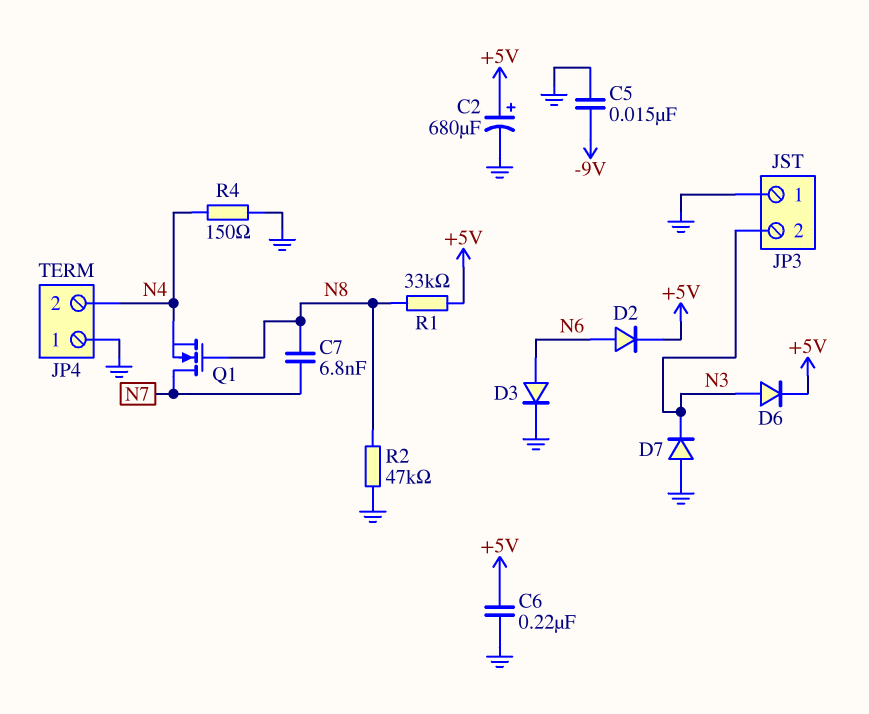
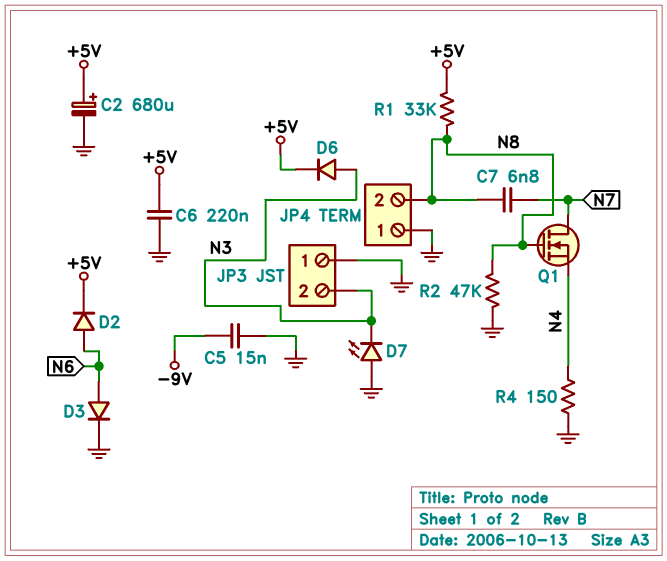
D7: diode (A GND, K N3) -> LED (A GND, K N3)
JP4 pin 2: N4 -> N8

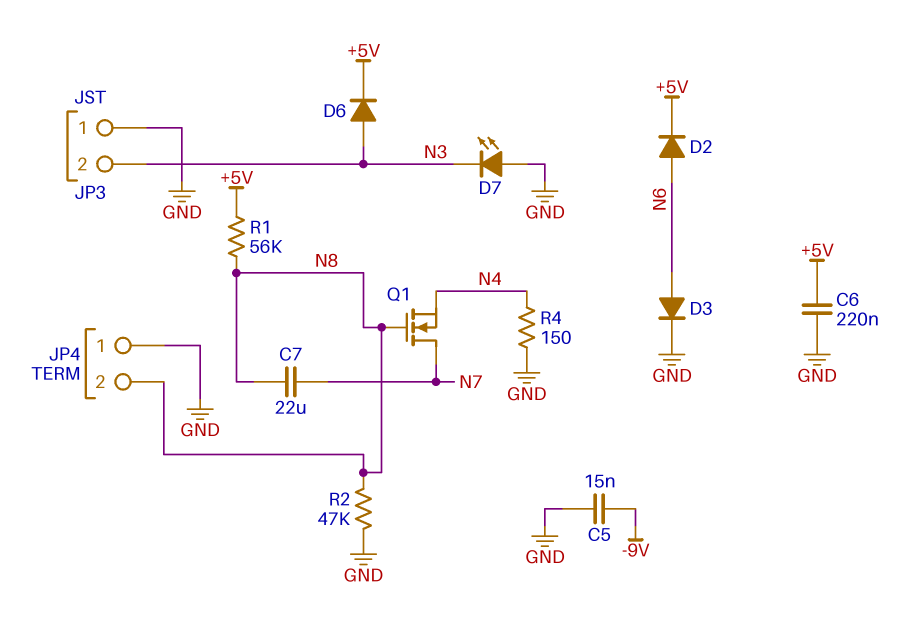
C2: 680uF (plus +5V, minus GND) -> none
C7: 6.8nF (N7, N8) -> 22uF (N7, N8)
R1: 33k (+5V, N8) -> 56k (+5V, N8)

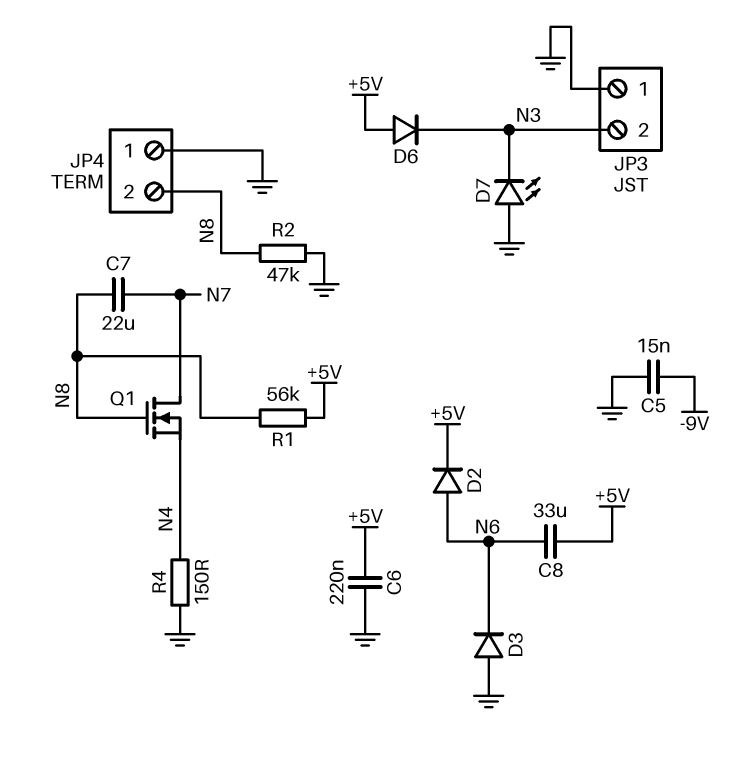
C8: none -> 33uF (+5V, N6)
D3: diode (A N6, K GND) -> diode (A GND, K N6)
D6: diode (A N3, K +5V) -> diode (A +5V, K N3)

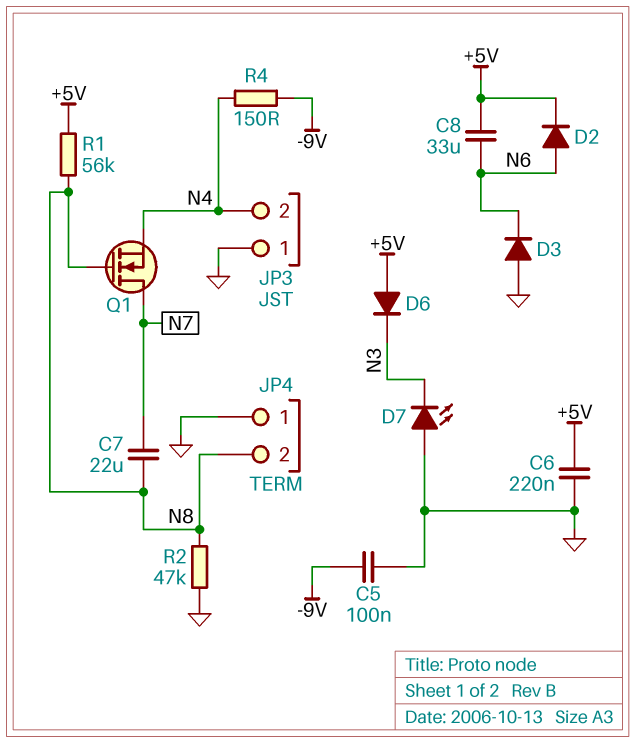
C5: 15nF (-9V, GND) -> 100nF (-9V, GND)
JP3 pin 2: N3 -> N4
R4: 150 (GND, N4) -> 150 (-9V, N4)

